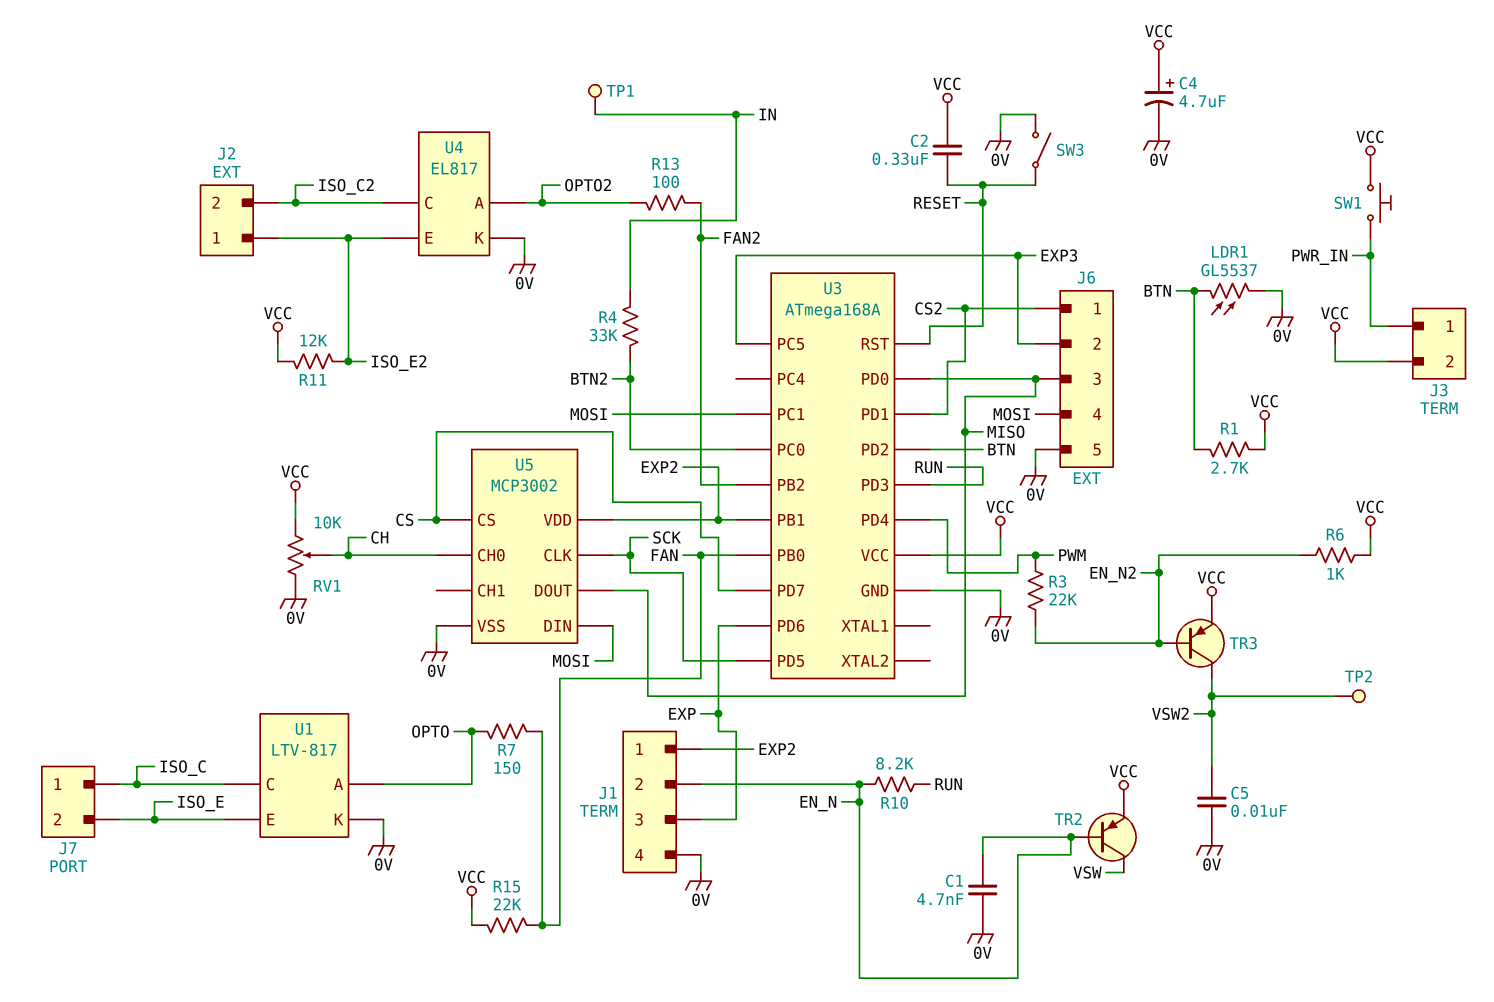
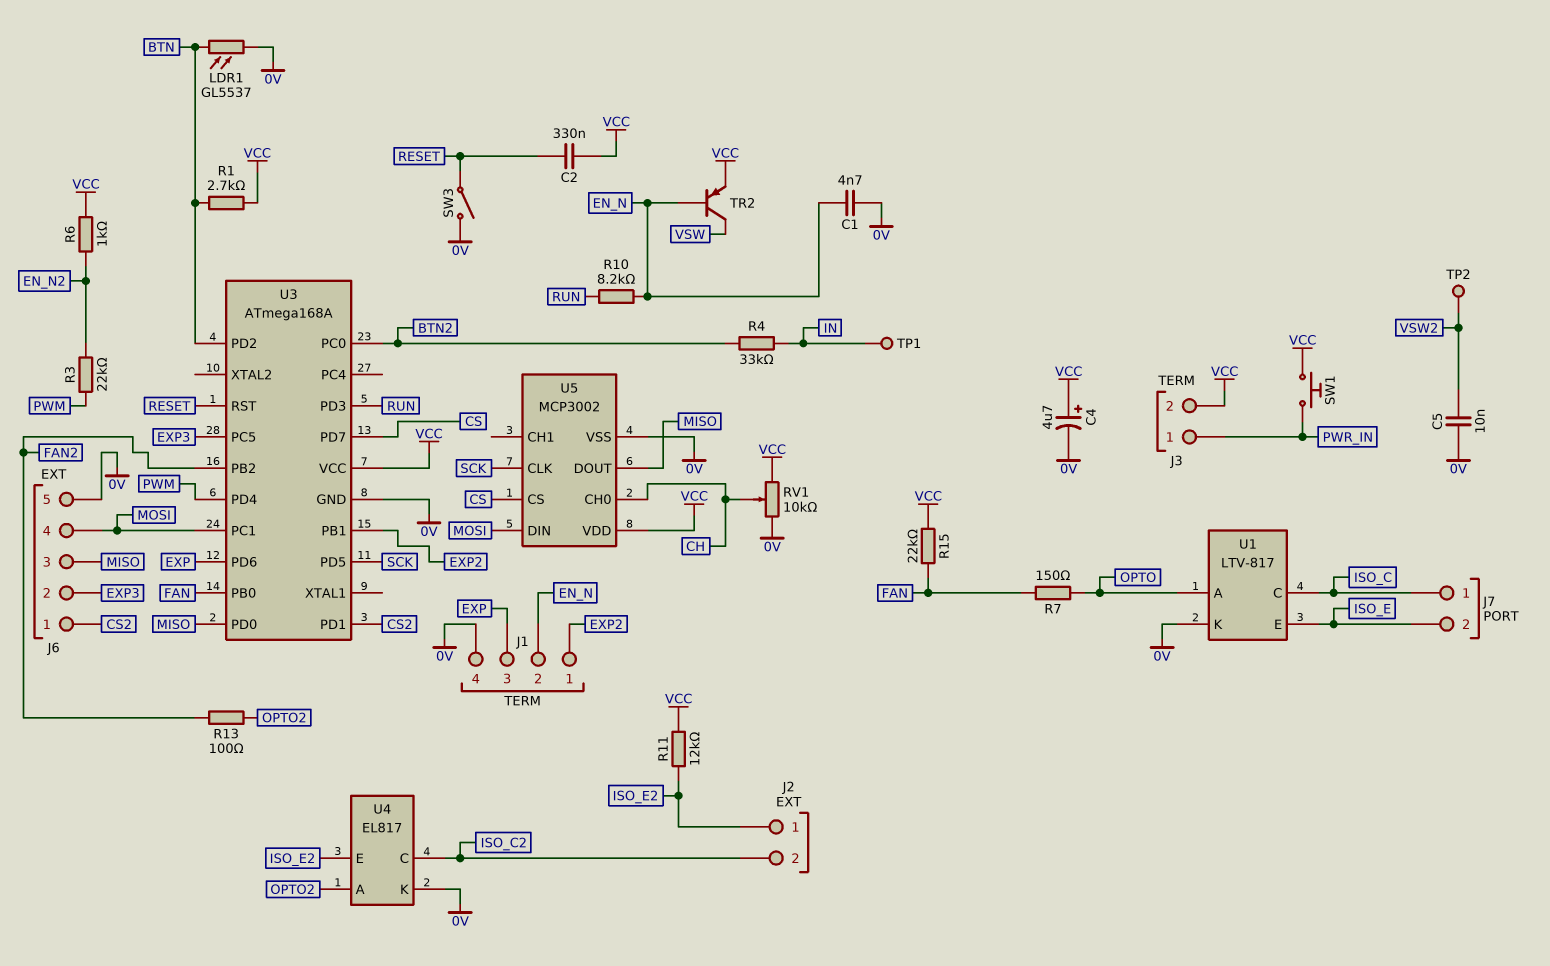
TR3: PNP (B EN_N2, C VSW2, E VCC) -> none
U5 pin VDD: EXP2 -> VCC

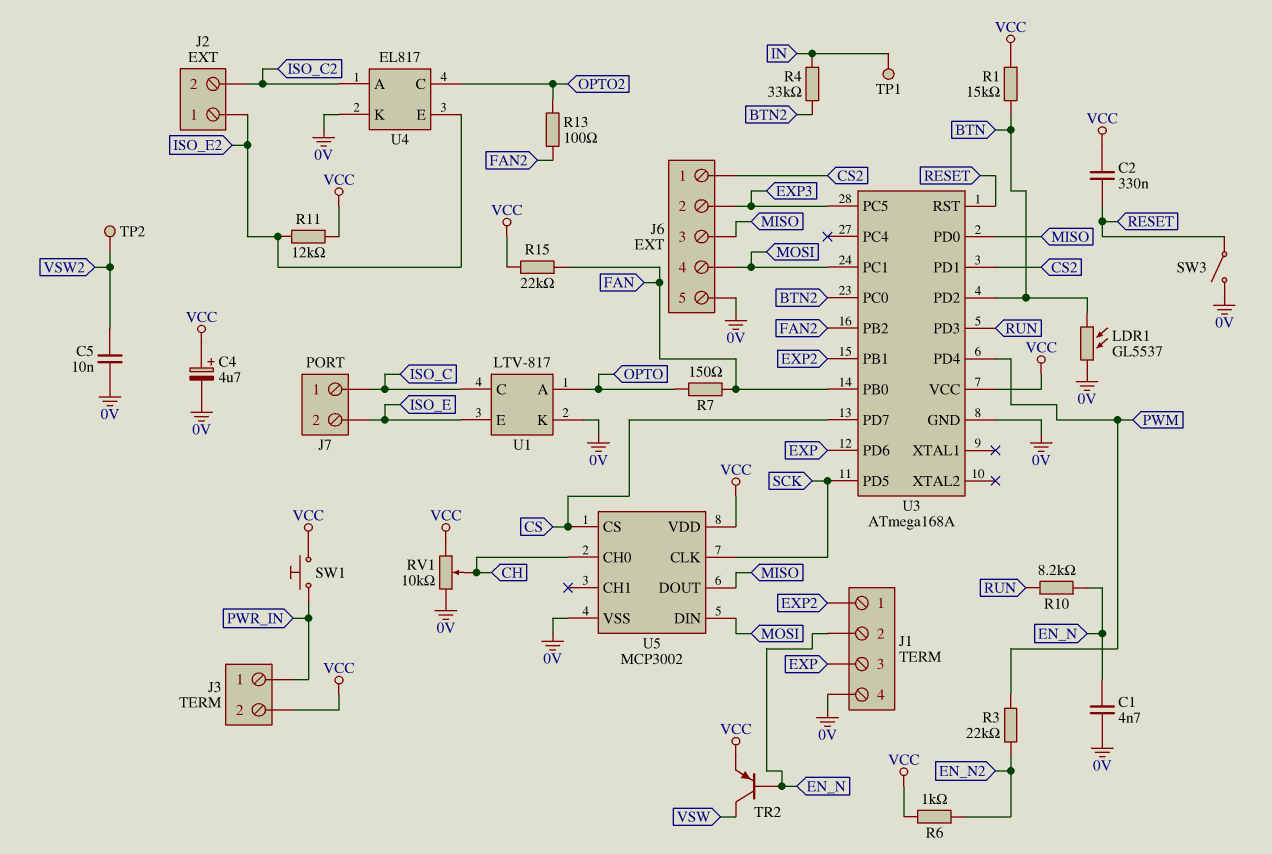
R1: 2.7k (BTN, VCC) -> 15k (BTN, VCC)
U4 pin A: OPTO2 -> ISO_C2
U4 pin C: ISO_C2 -> OPTO2

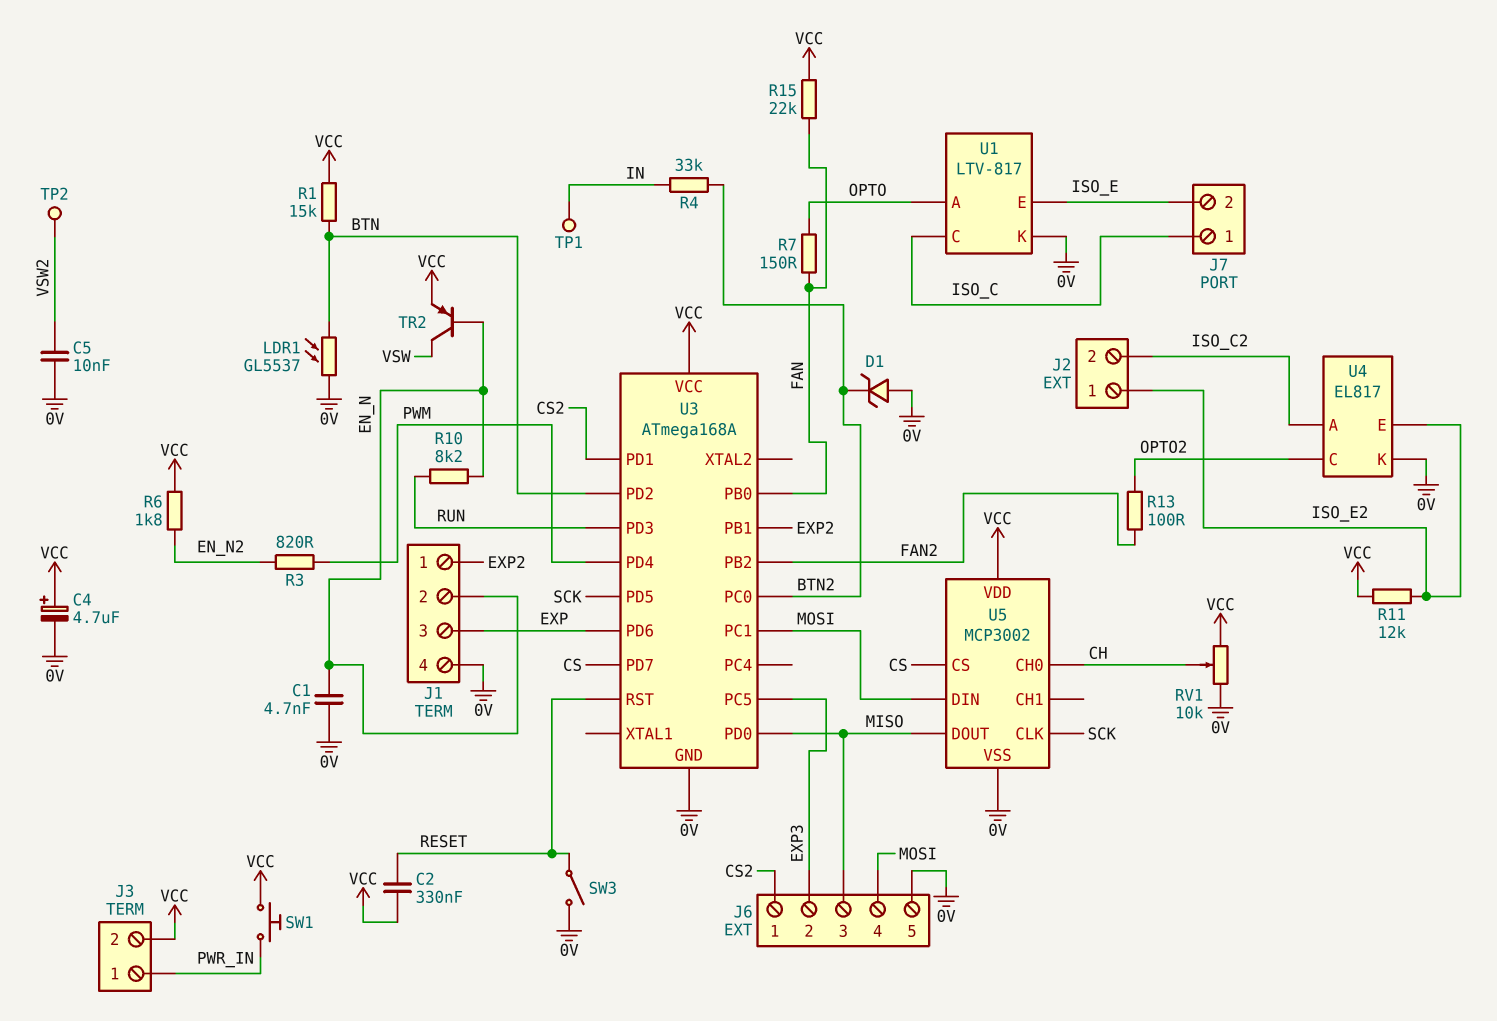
D1: none -> zener (A 0V, K BTN2)
R3: 22k (EN_N2, PWM) -> 820 (EN_N2, PWM)
R6: 1k (EN_N2, VCC) -> 1.8k (EN_N2, VCC)

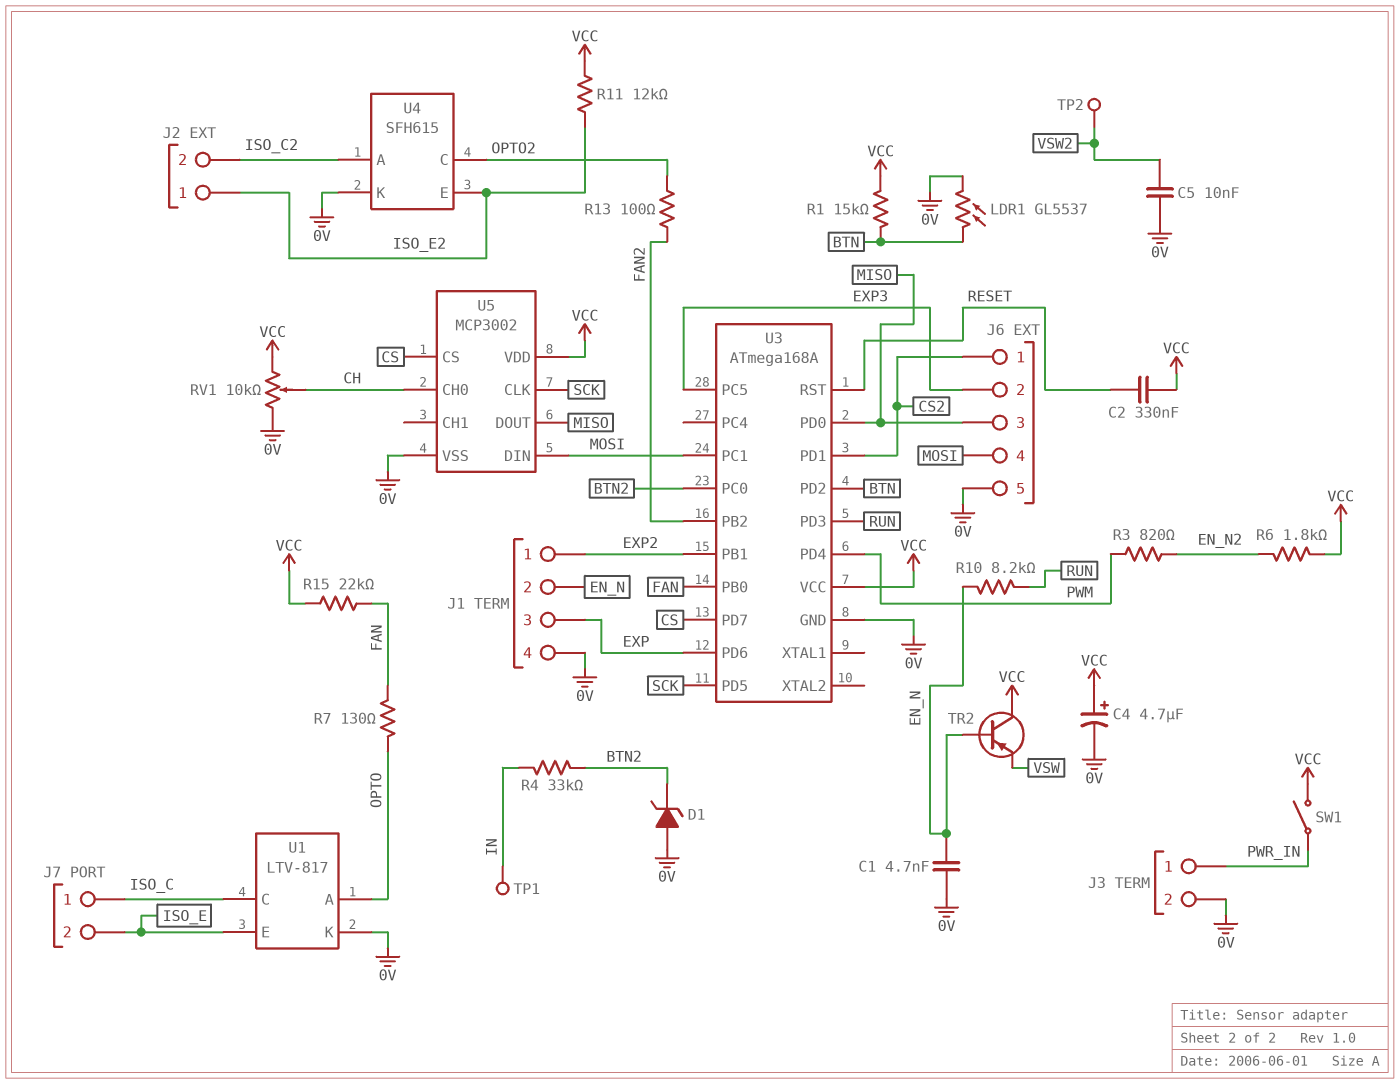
J3 pin 2: VCC -> 0V
R7: 150 (FAN, OPTO) -> 130 (FAN, OPTO)
SW1: button (PWR_IN, VCC) -> switch (PWR_IN, VCC)
SW3: switch (0V, RESET) -> none
TR2: PNP (B EN_N, C VSW, E VCC) -> PNP (B EN_N, C VCC, E VSW)
U4: EL817 -> SFH615

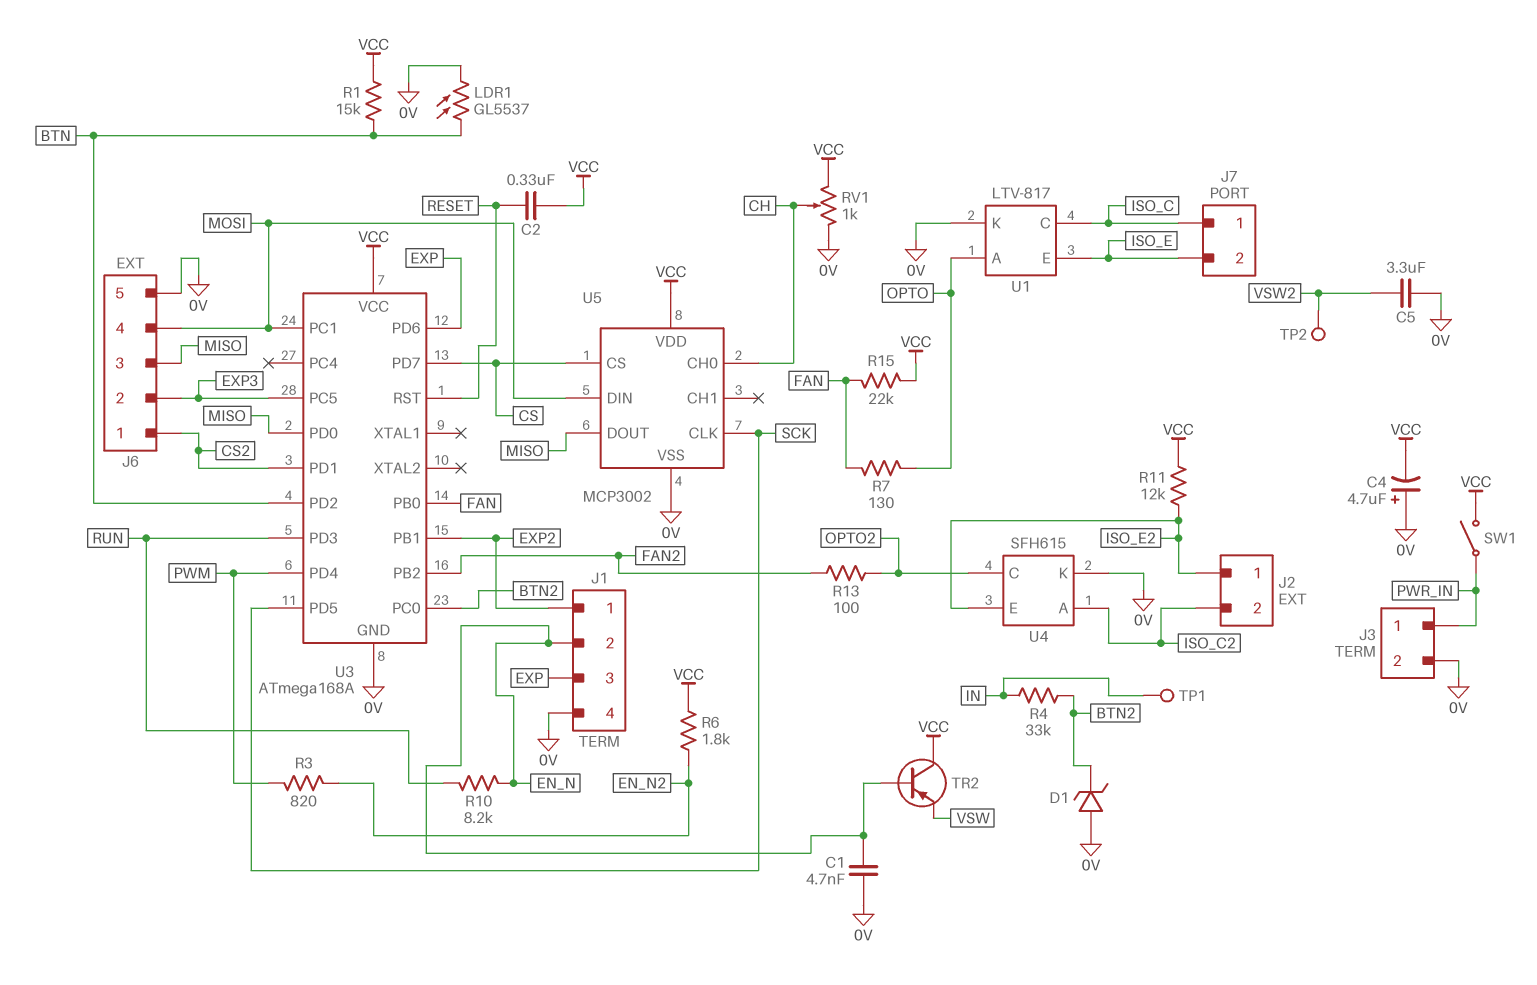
C4: 4.7uF (plus VCC, minus 0V) -> 4.7uF (plus 0V, minus VCC)
C5: 10nF (0V, VSW2) -> 3.3uF (0V, VSW2)
RV1: 10k (0V, VCC, wiper CH) -> 1k (0V, VCC, wiper CH)

